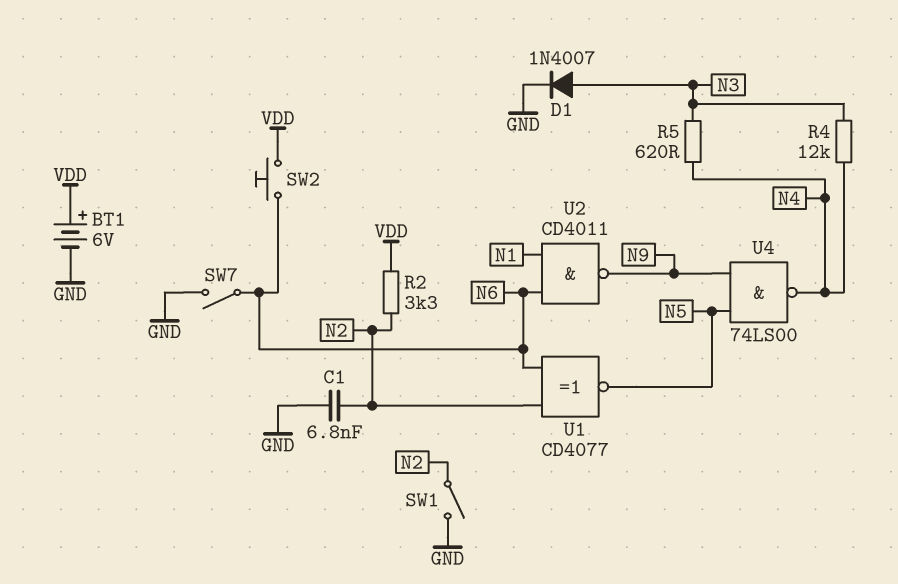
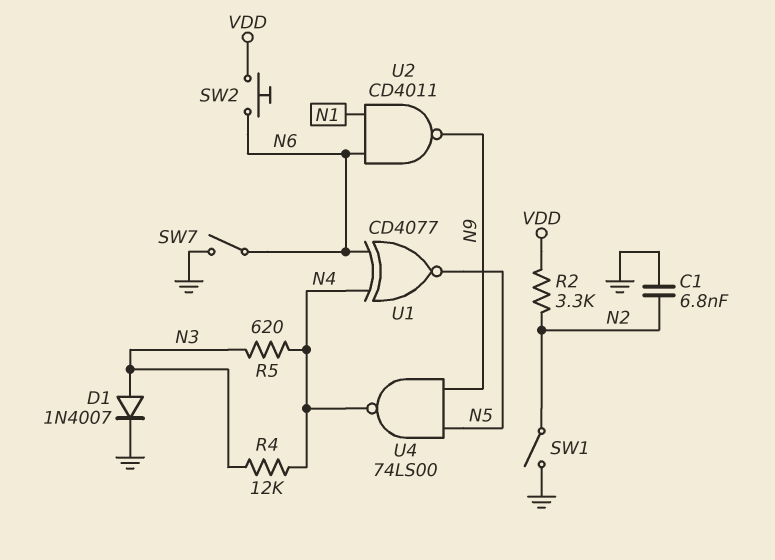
BT1: 6V (plus VDD, minus GND) -> none
U1: XNOR CD4077 (in N2, in N6, out N5) -> XNOR CD4077 (in N4, in N6, out N5)

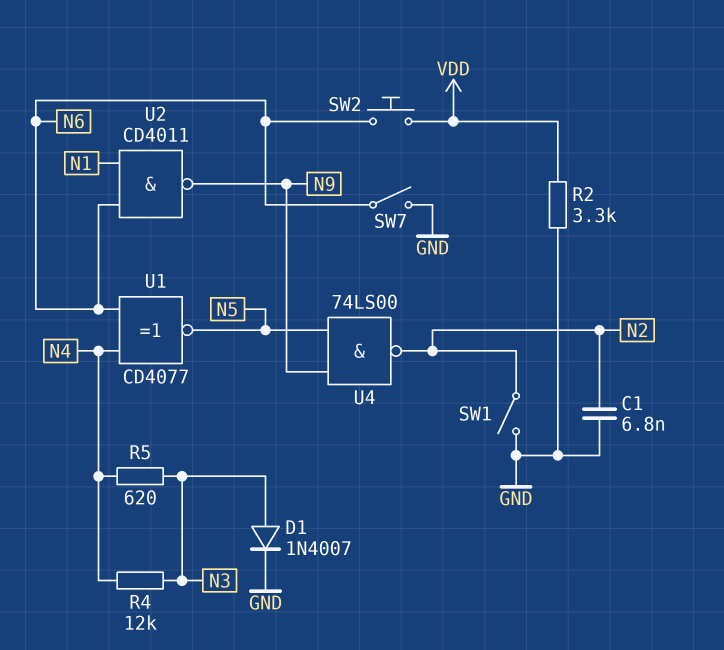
R2: 3.3k (N2, VDD) -> 3.3k (GND, VDD)
U4: NAND 74LS00 (in N5, in N9, out N4) -> NAND 74LS00 (in N5, in N9, out N2)

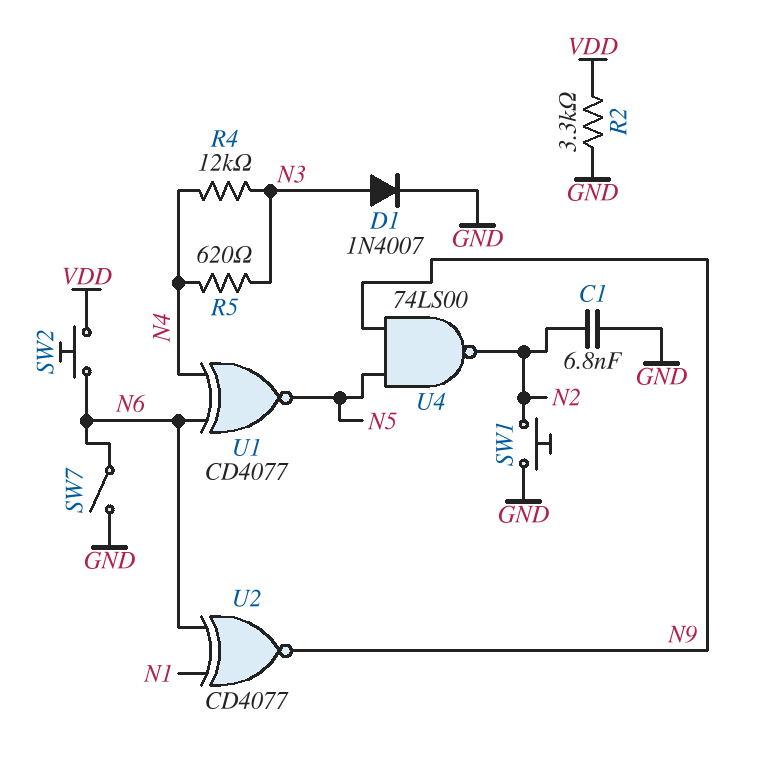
SW1: switch (GND, N2) -> button (GND, N2)
U2: NAND CD4011 (in N1, in N6, out N9) -> XNOR CD4077 (in N1, in N6, out N9)

